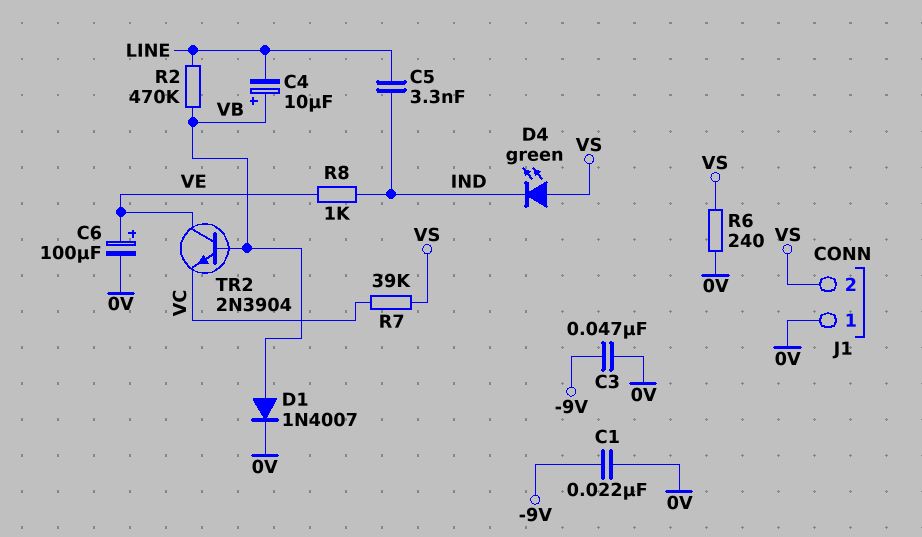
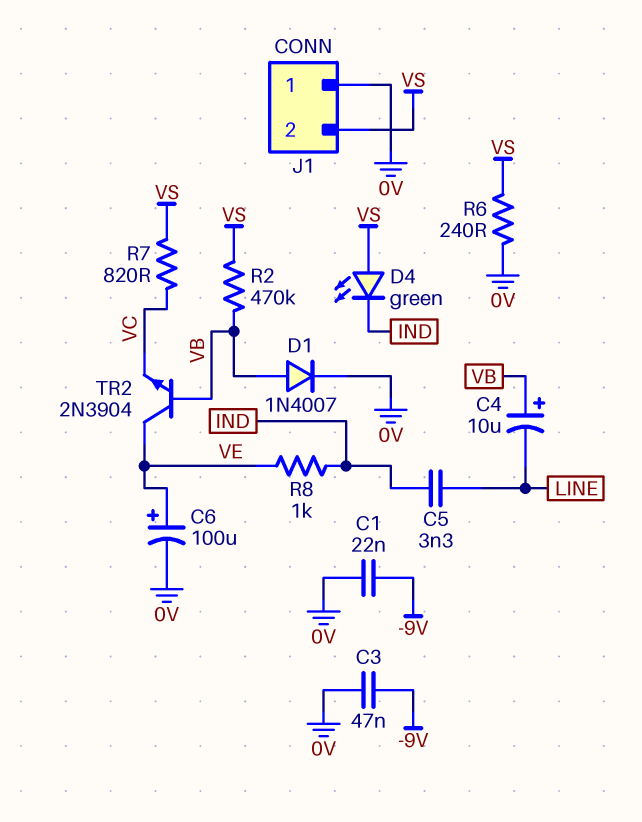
R2: 470k (LINE, VB) -> 470k (VB, VS)
R7: 39k (VC, VS) -> 820 (VC, VS)

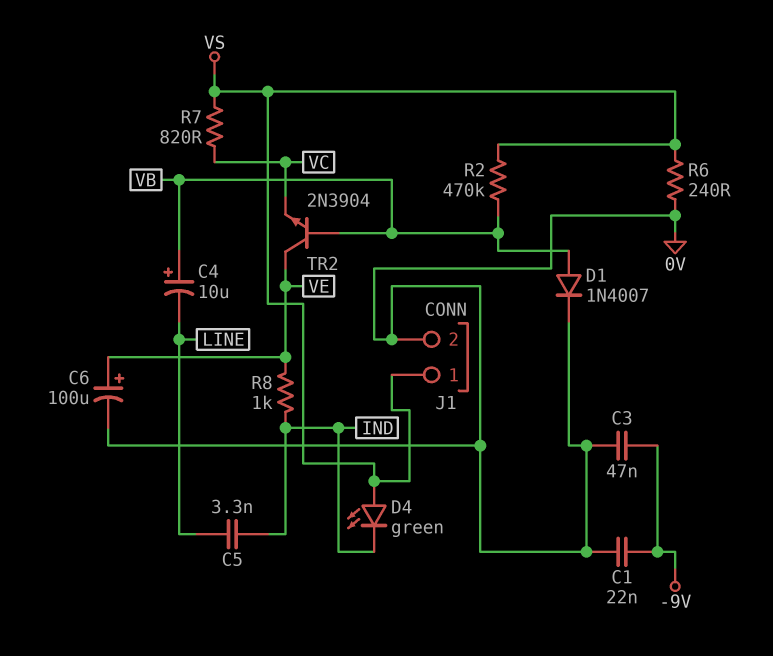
J1 pin 1: 0V -> VS
J1 pin 2: VS -> 0V

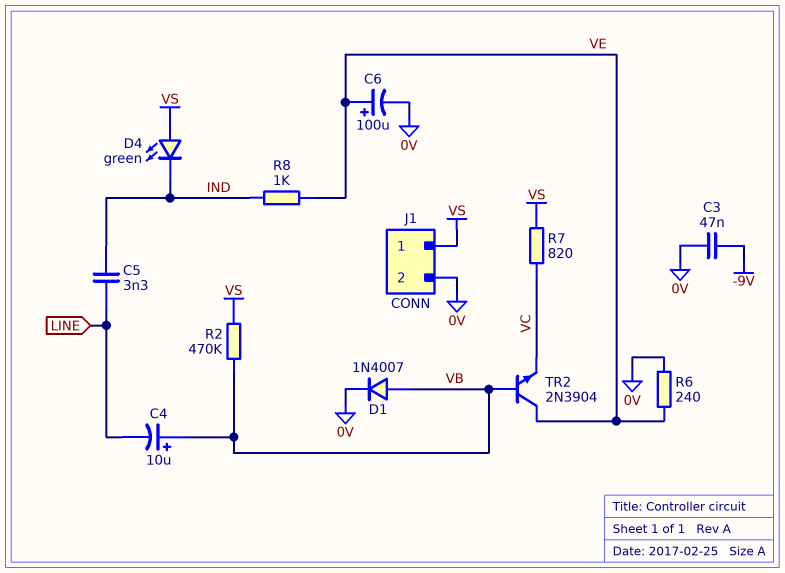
C1: 22nF (-9V, 0V) -> none
R6: 240 (0V, VS) -> 240 (0V, VE)

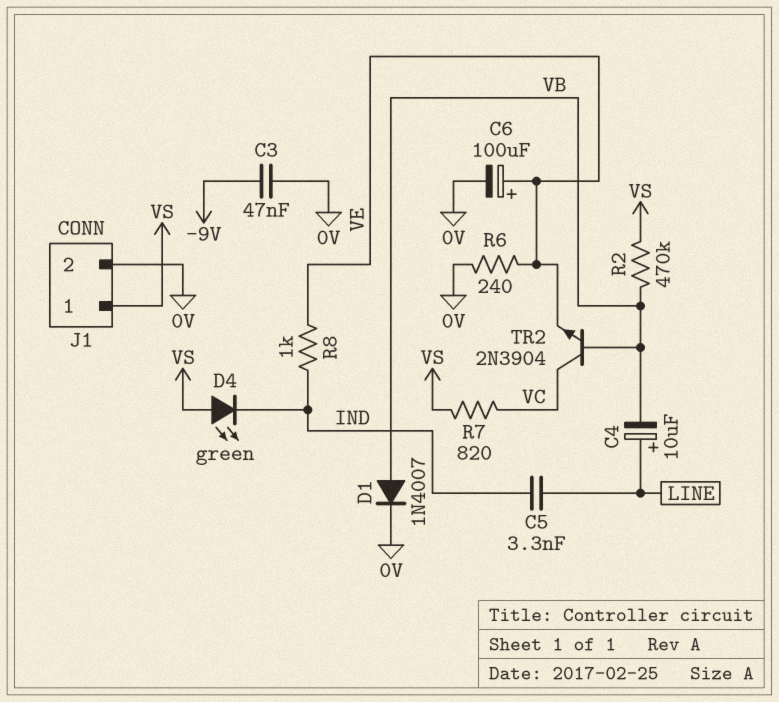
C4: 10uF (plus VB, minus LINE) -> 10uF (plus LINE, minus VB)
TR2: NPN 2N3904 (B VB, C VE, E VC) -> NPN 2N3904 (B VB, C VC, E VE)

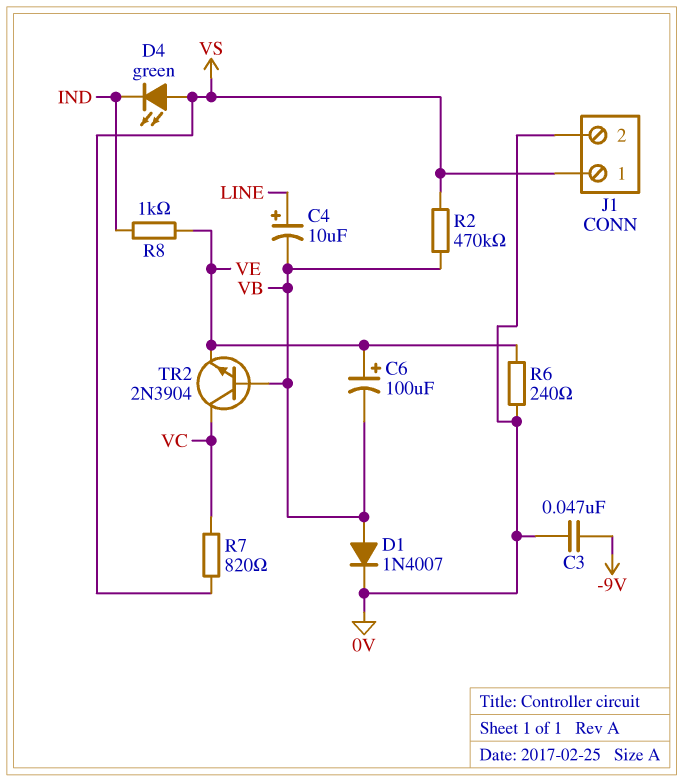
C5: 3.3nF (IND, LINE) -> none
C6: 100uF (plus VE, minus 0V) -> 100uF (plus VE, minus VB)

